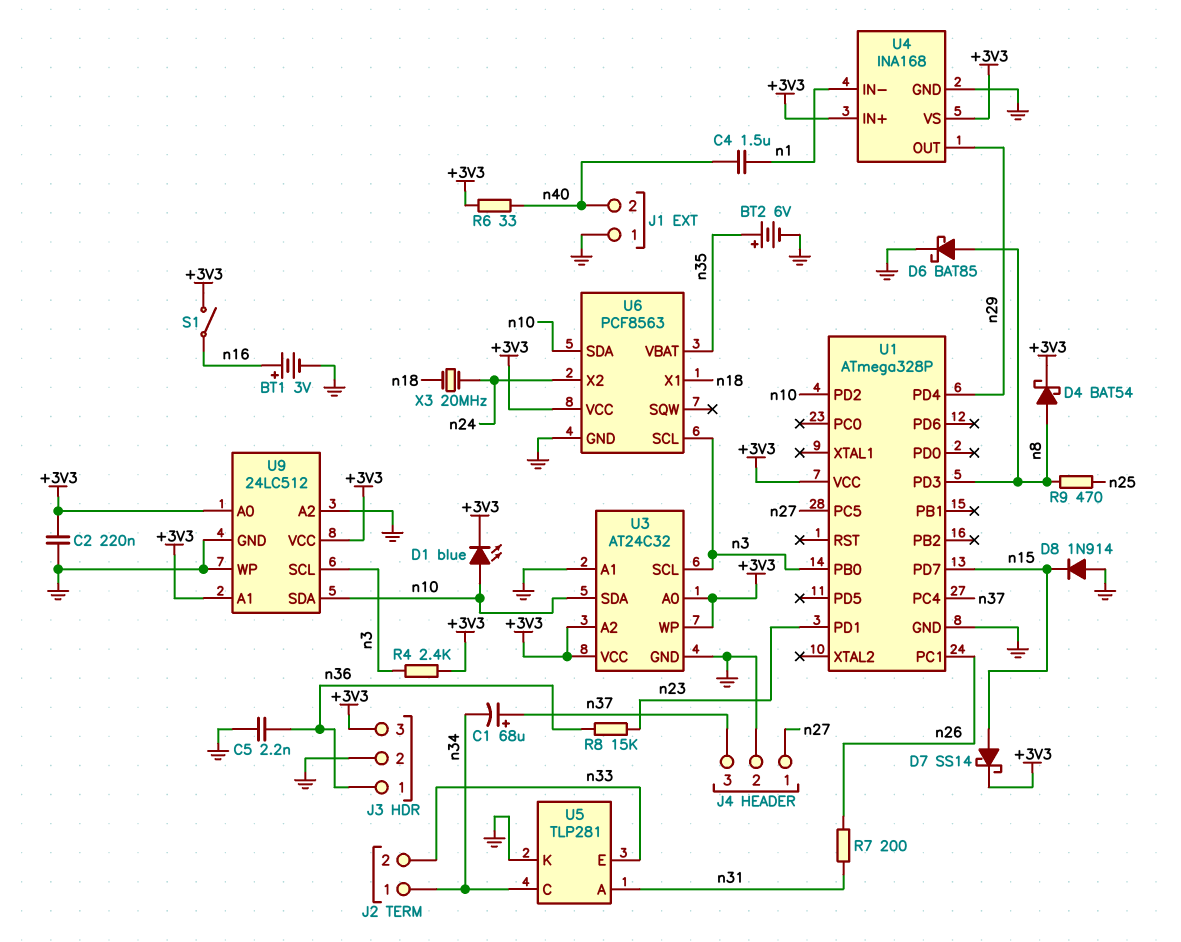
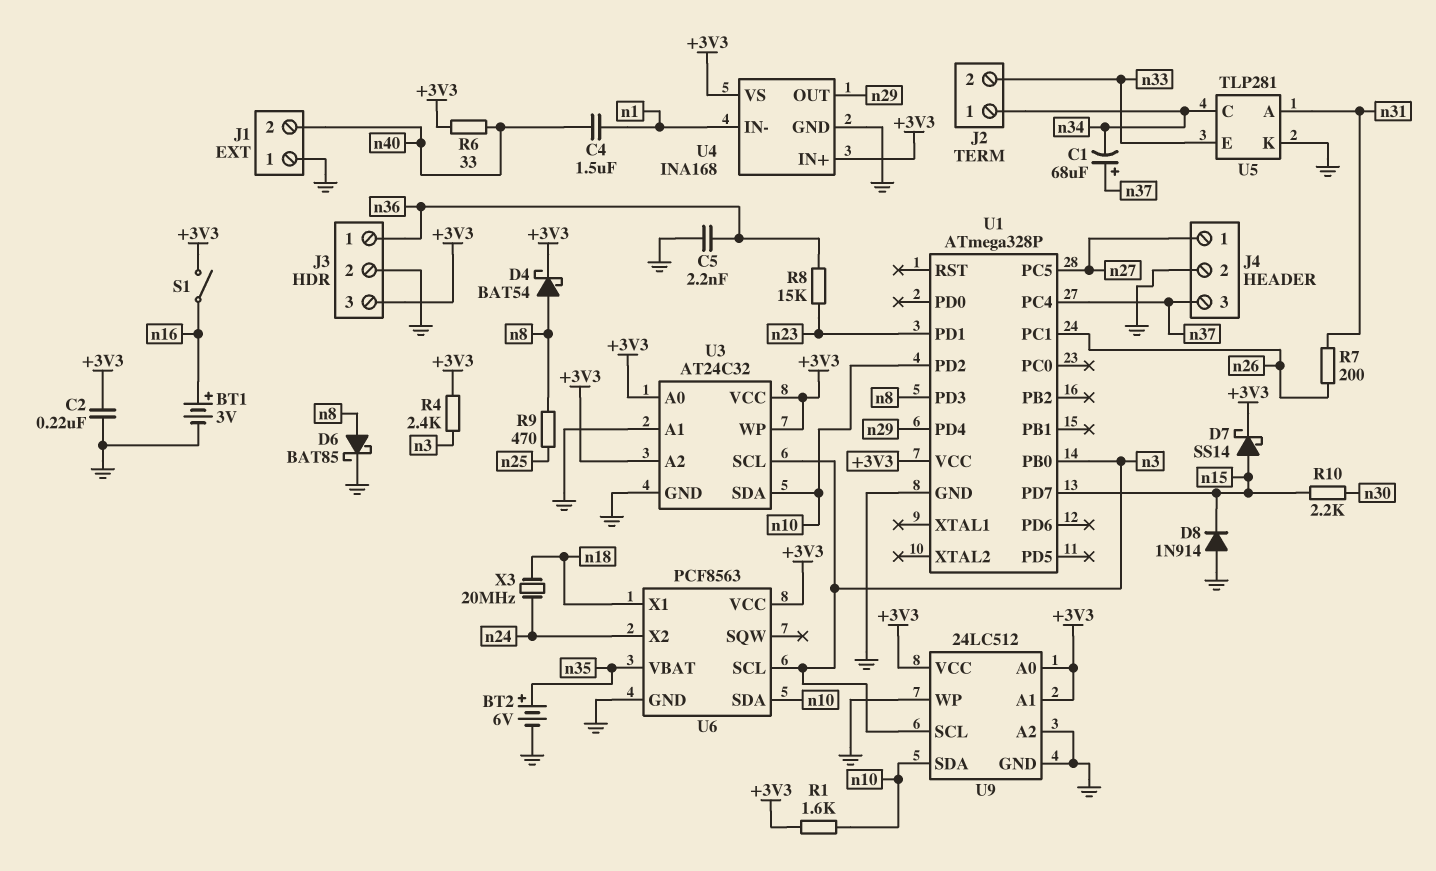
D1: LED blue (A n10, K +3V3) -> none
R1: none -> 1.6k (+3V3, n10)
R10: none -> 2.2k (n15, n30)

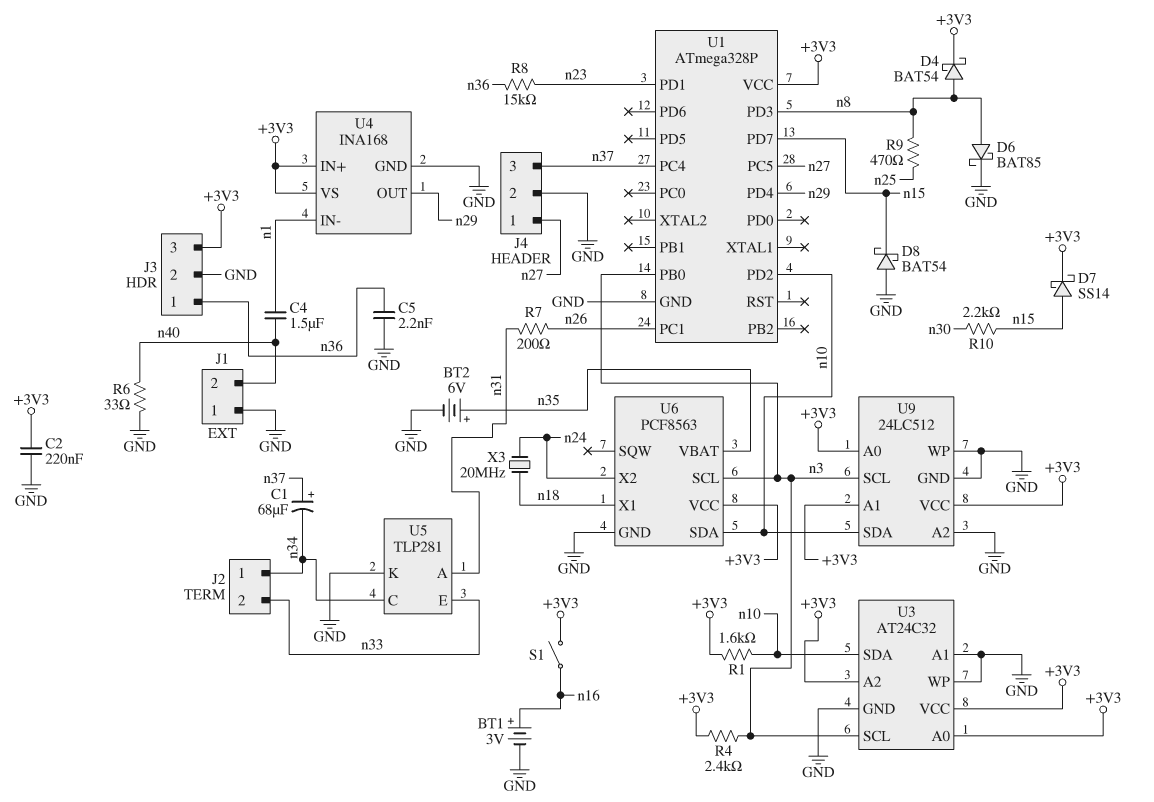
D8: diode 1N914 (A GND, K n15) -> schottky BAT54 (A GND, K n15)
R6: 33 (+3V3, n40) -> 33 (GND, n40)
U3 pin WP: +3V3 -> GND

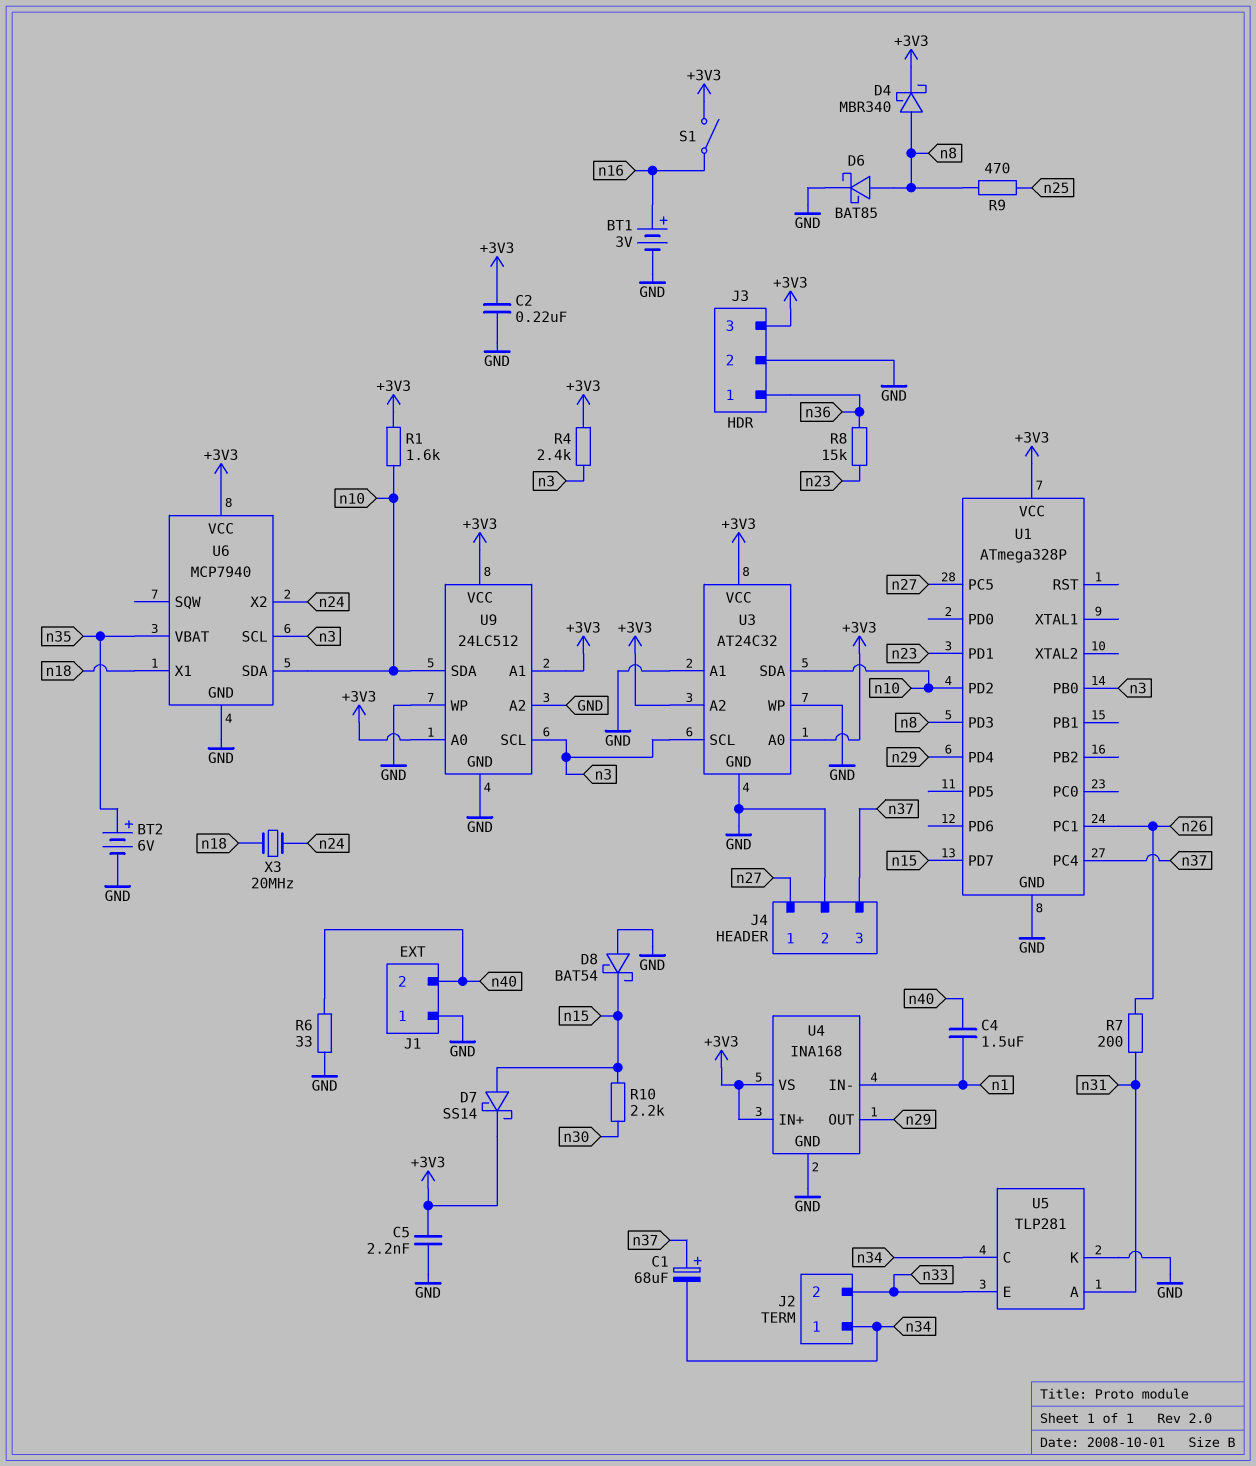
C5: 2.2nF (GND, n36) -> 2.2nF (+3V3, GND)
D4: schottky BAT54 (A n8, K +3V3) -> schottky MBR340 (A n8, K +3V3)
U6: PCF8563 -> MCP7940

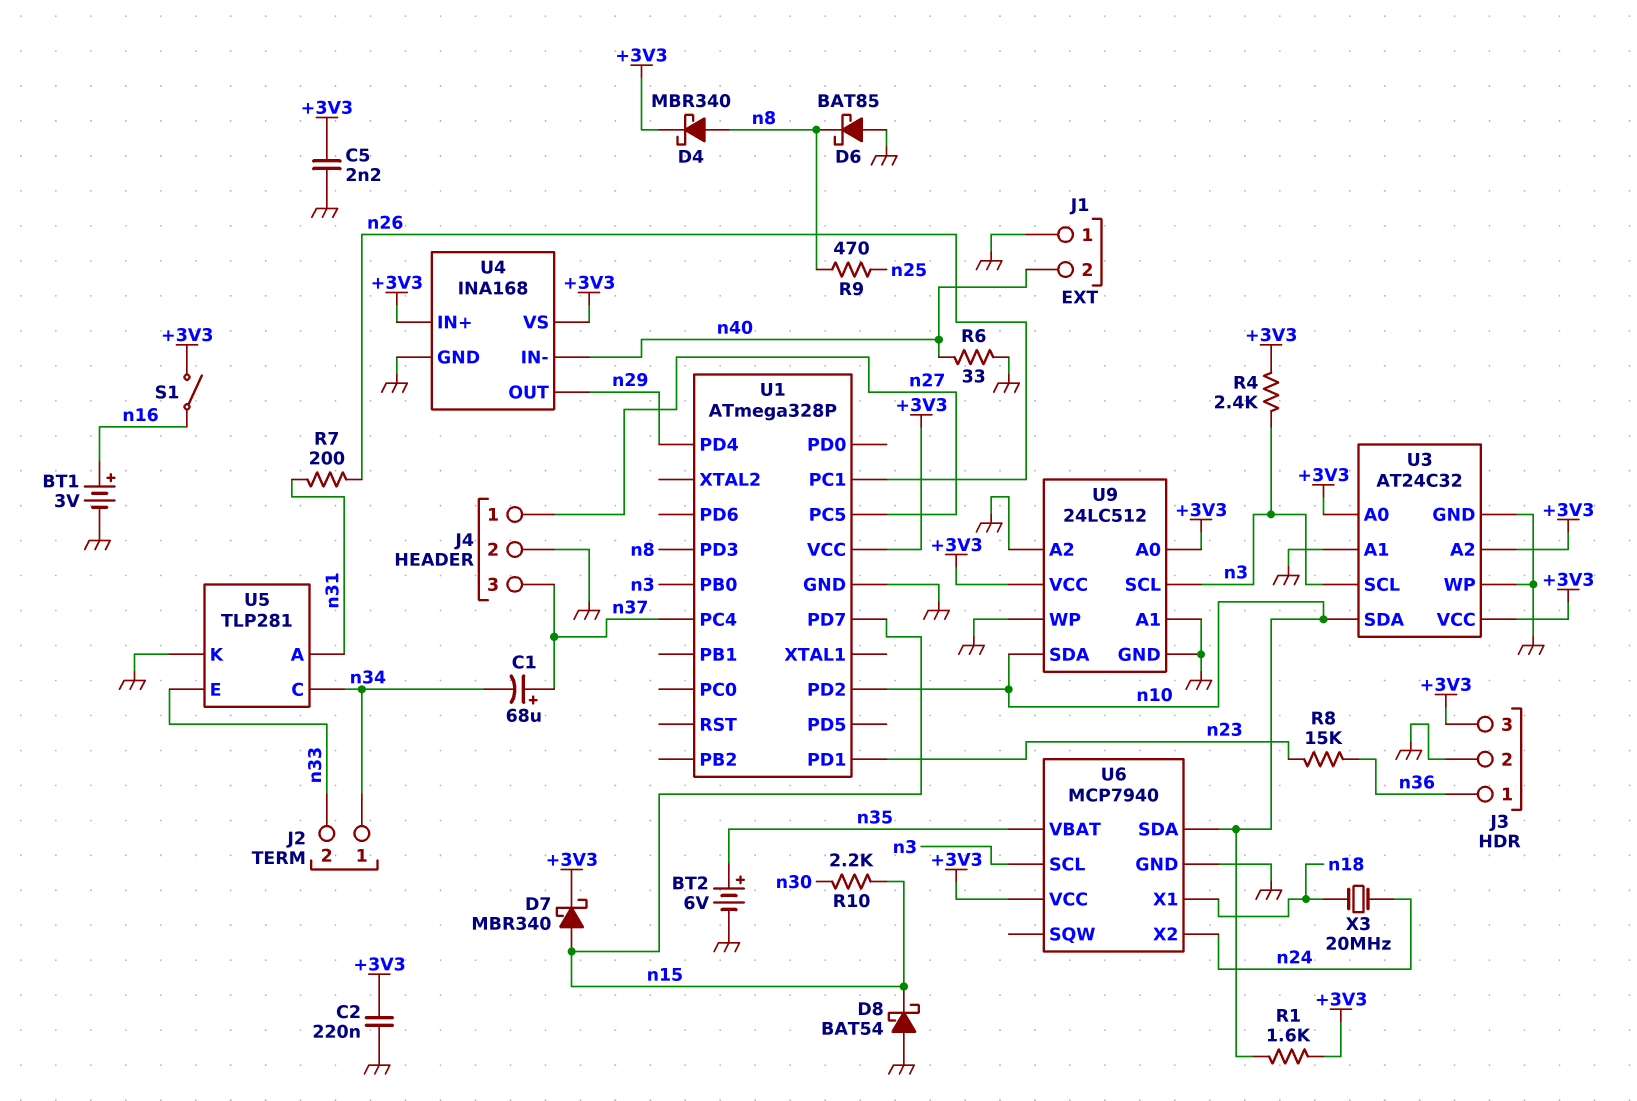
C4: 1.5uF (n1, n40) -> none
D6: schottky BAT85 (A n8, K GND) -> schottky BAT85 (A GND, K n8)
D7: schottky SS14 (A n15, K +3V3) -> schottky MBR340 (A n15, K +3V3)
U4 pin IN-: n1 -> n40
U9 pin A1: +3V3 -> GND

